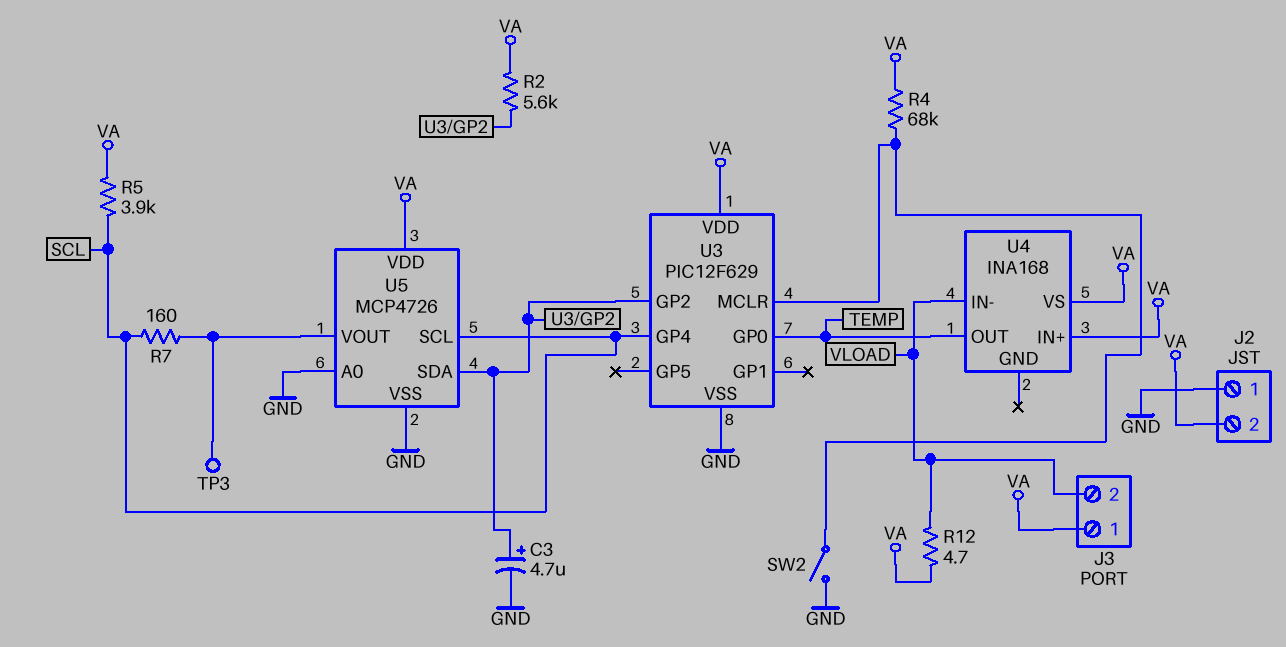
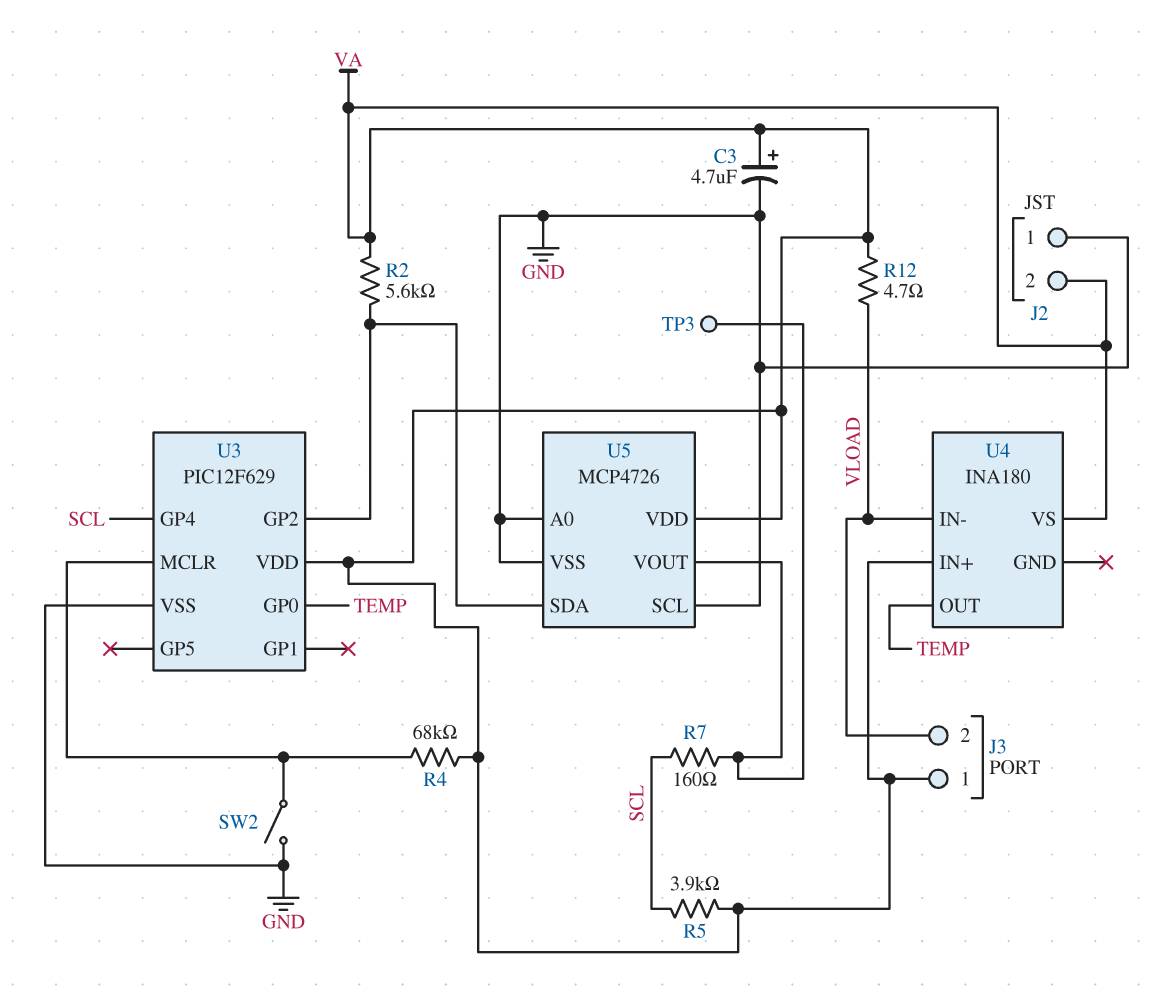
C3: 4.7uF (plus U3/GP2, minus GND) -> 4.7uF (plus VA, minus GND)
U4: INA168 -> INA180
U5 pin SCL: SCL -> GND

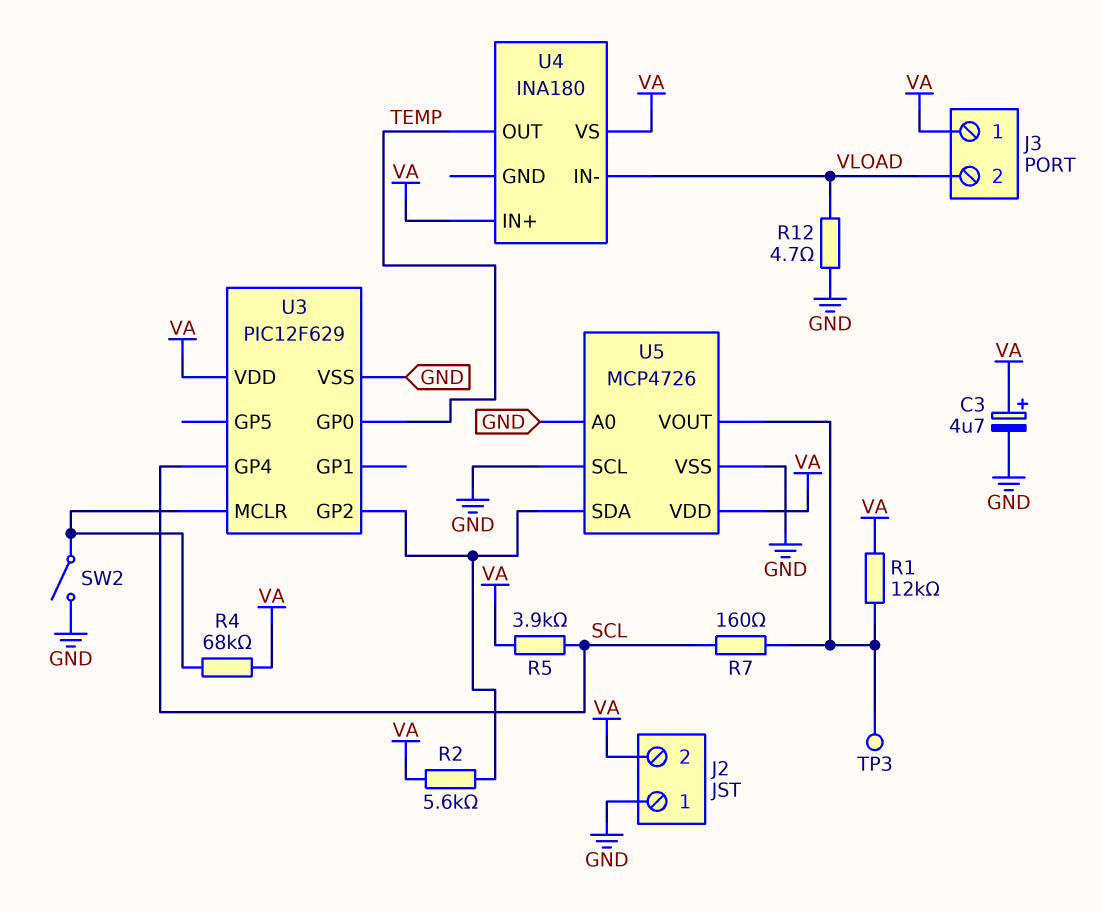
R1: none -> 12k (U5/VOUT, VA)
R12: 4.7 (VA, VLOAD) -> 4.7 (GND, VLOAD)

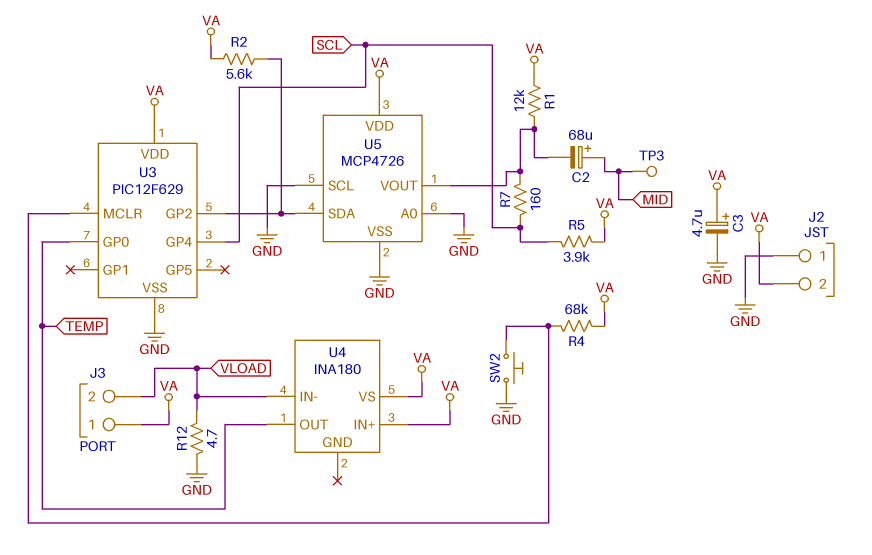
C2: none -> 68uF (plus MID, minus U5/VOUT)
SW2: switch (GND, U3/MCLR) -> button (GND, U3/MCLR)
TP3: test point (U5/VOUT) -> test point (MID)

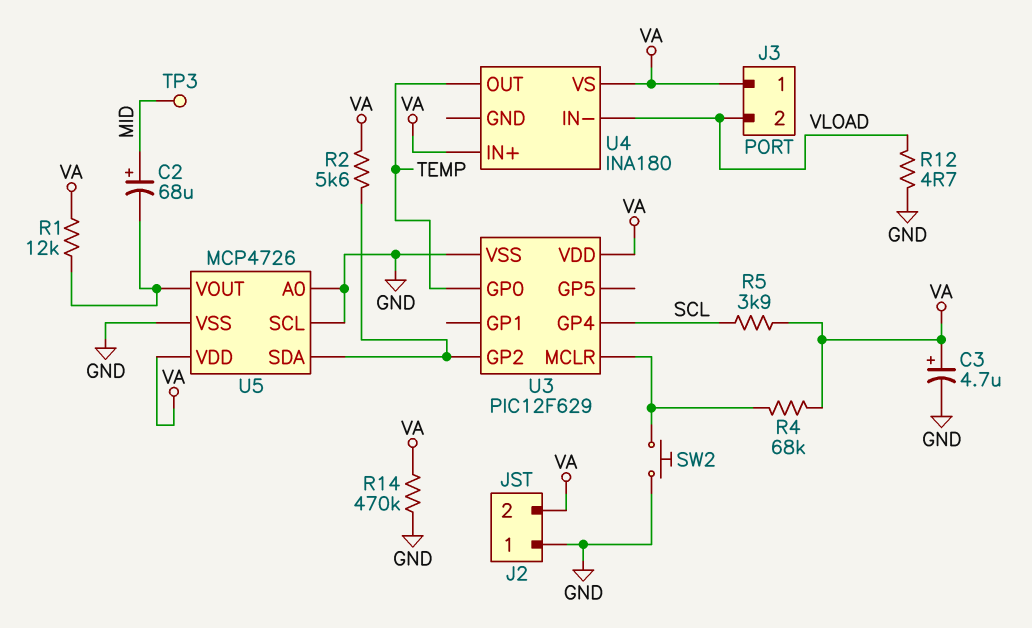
R7: 160 (SCL, U5/VOUT) -> none
R14: none -> 470k (GND, VA)

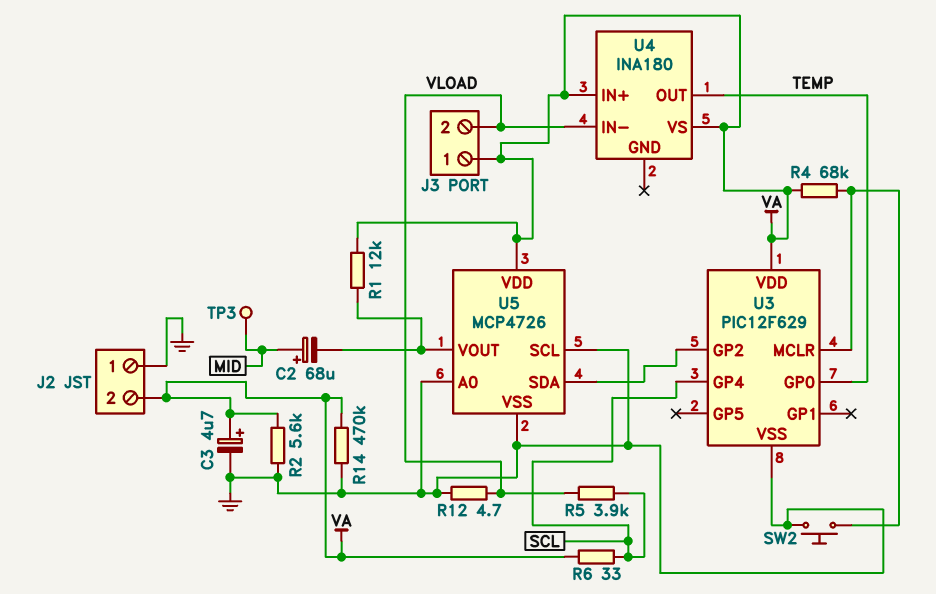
R2: 5.6k (U3/GP2, VA) -> 5.6k (GND, VA)
R5: 3.9k (SCL, VA) -> 3.9k (SCL, VLOAD)
R6: none -> 33 (SCL, VA)

